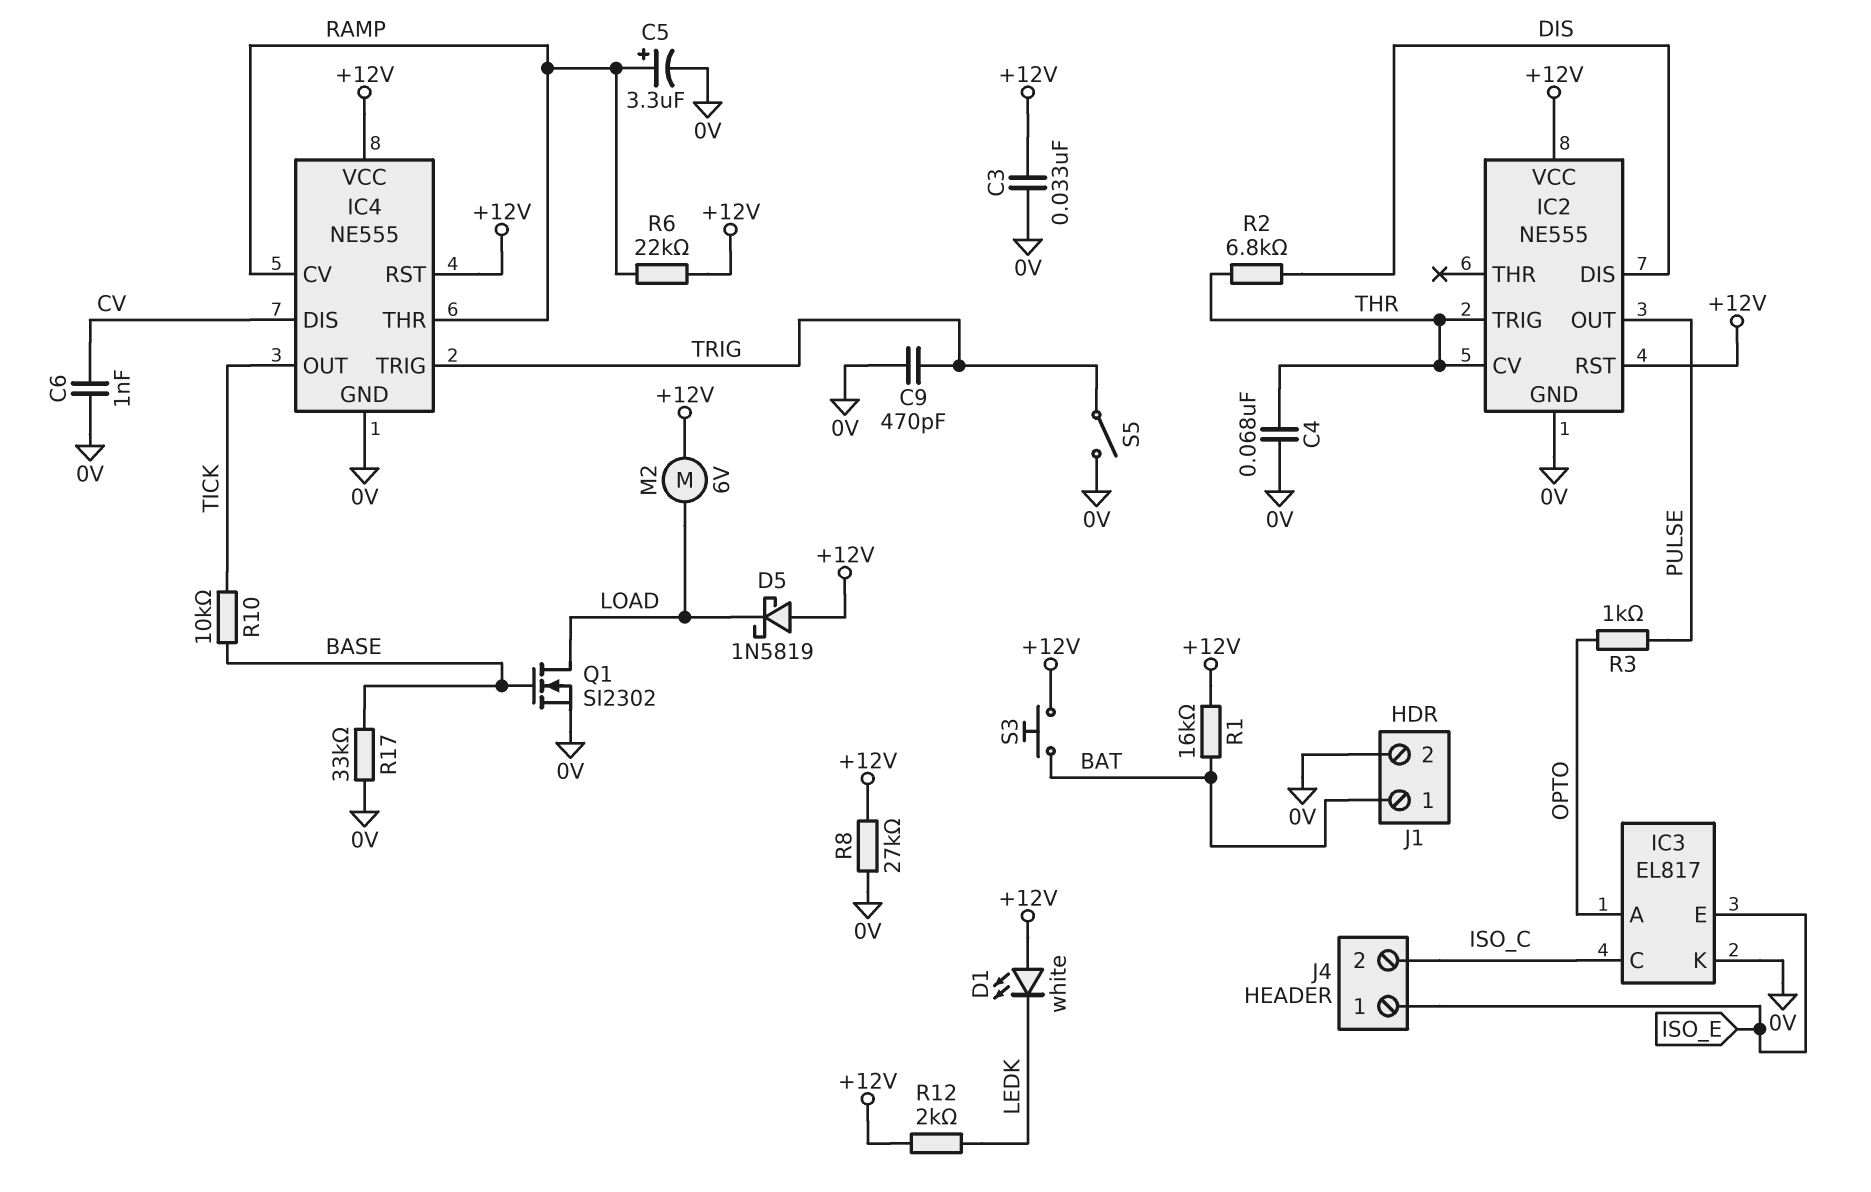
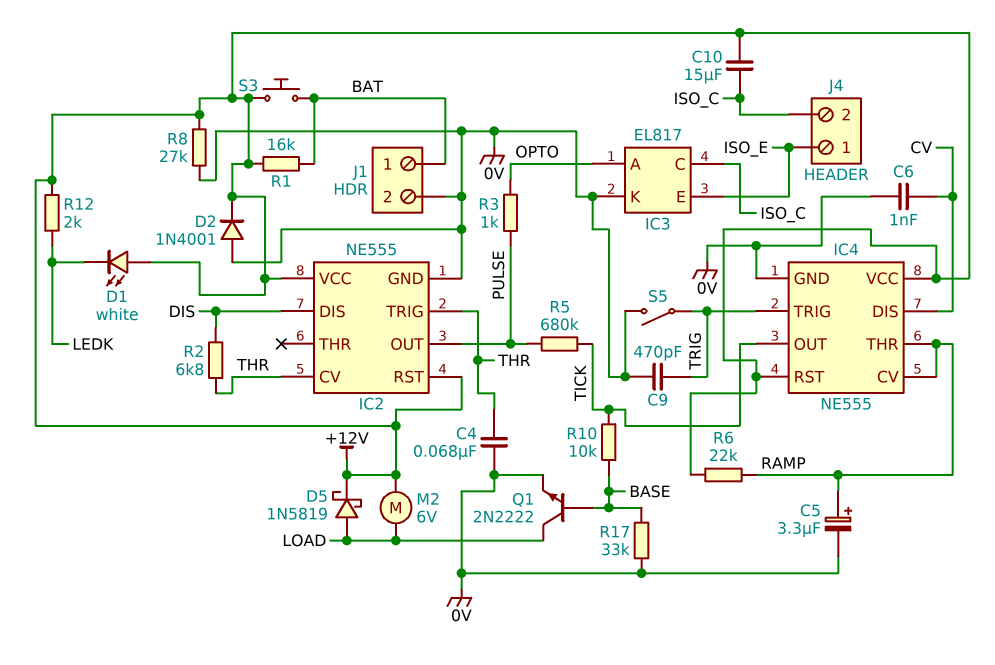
C3: 33nF (+12V, 0V) -> none
C10: none -> 15uF (+12V, ISO_C)
D2: none -> diode 1N4001 (A 0V, K +12V)
D5: schottky 1N5819 (A +12V, K LOAD) -> schottky 1N5819 (A LOAD, K +12V)
Q1: NMOS SI2302 (G BASE, D LOAD, S 0V) -> NPN 2N2222 (B BASE, C LOAD, E 0V)
R5: none -> 680k (PULSE, TICK)

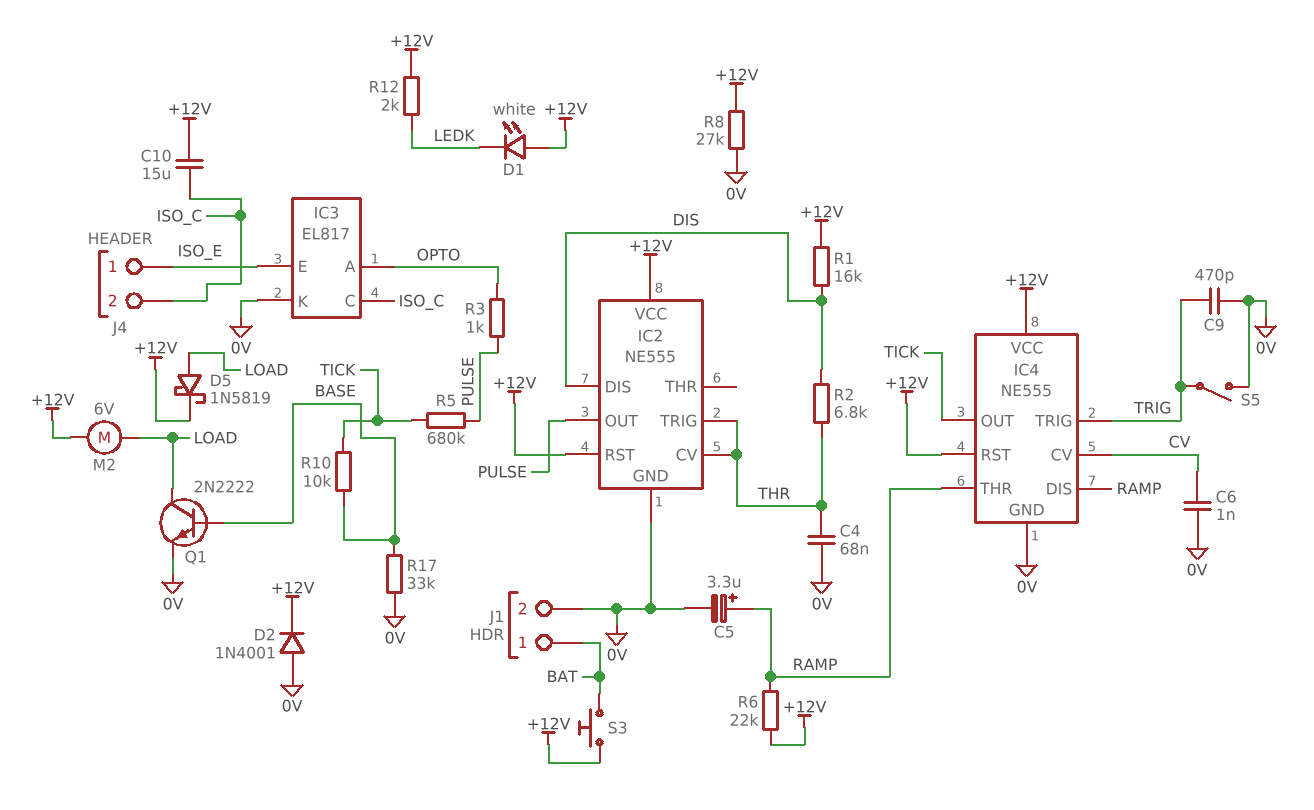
IC4 pin CV: RAMP -> CV
IC4 pin DIS: CV -> RAMP
R1: 16k (+12V, BAT) -> 16k (+12V, DIS)

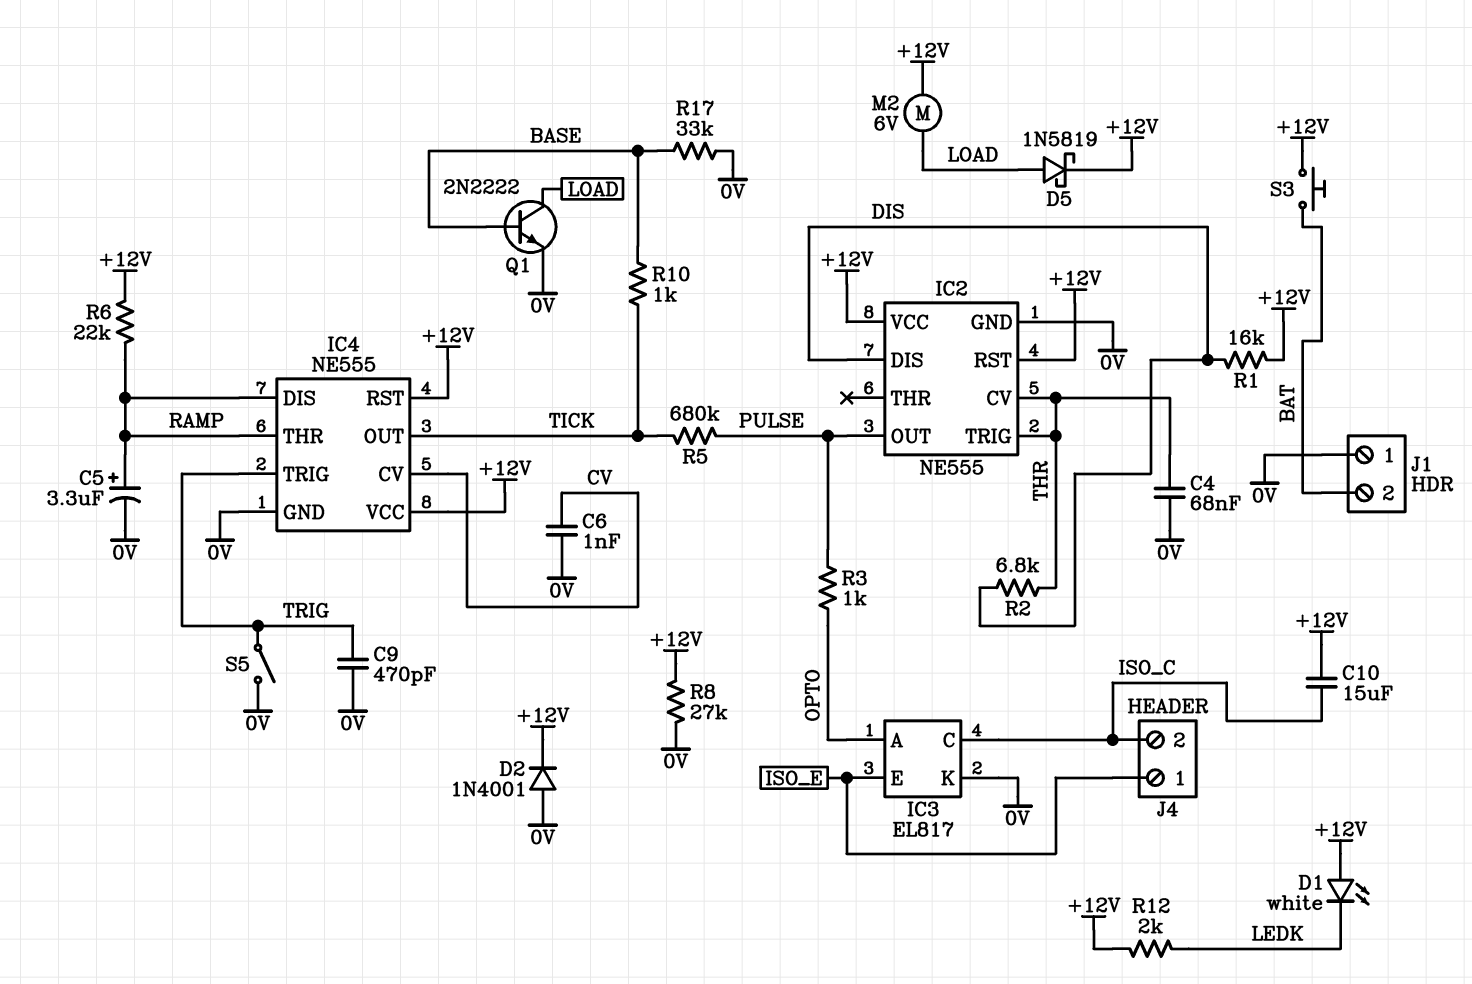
J1 pin 1: BAT -> 0V
J1 pin 2: 0V -> BAT
R10: 10k (BASE, TICK) -> 1k (BASE, TICK)

